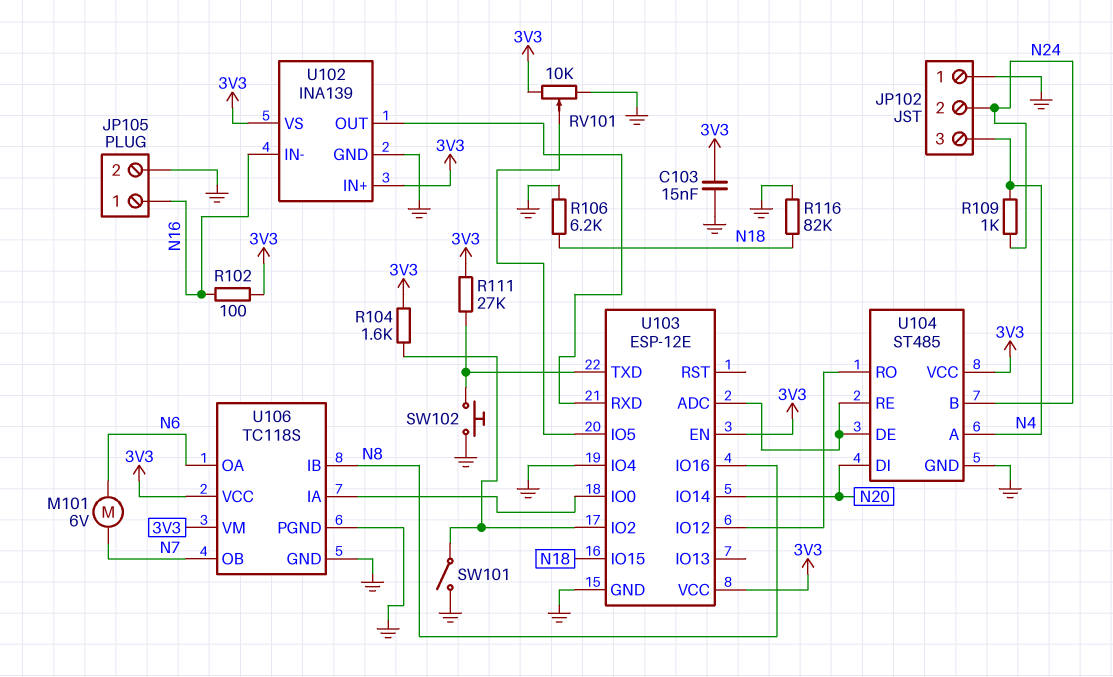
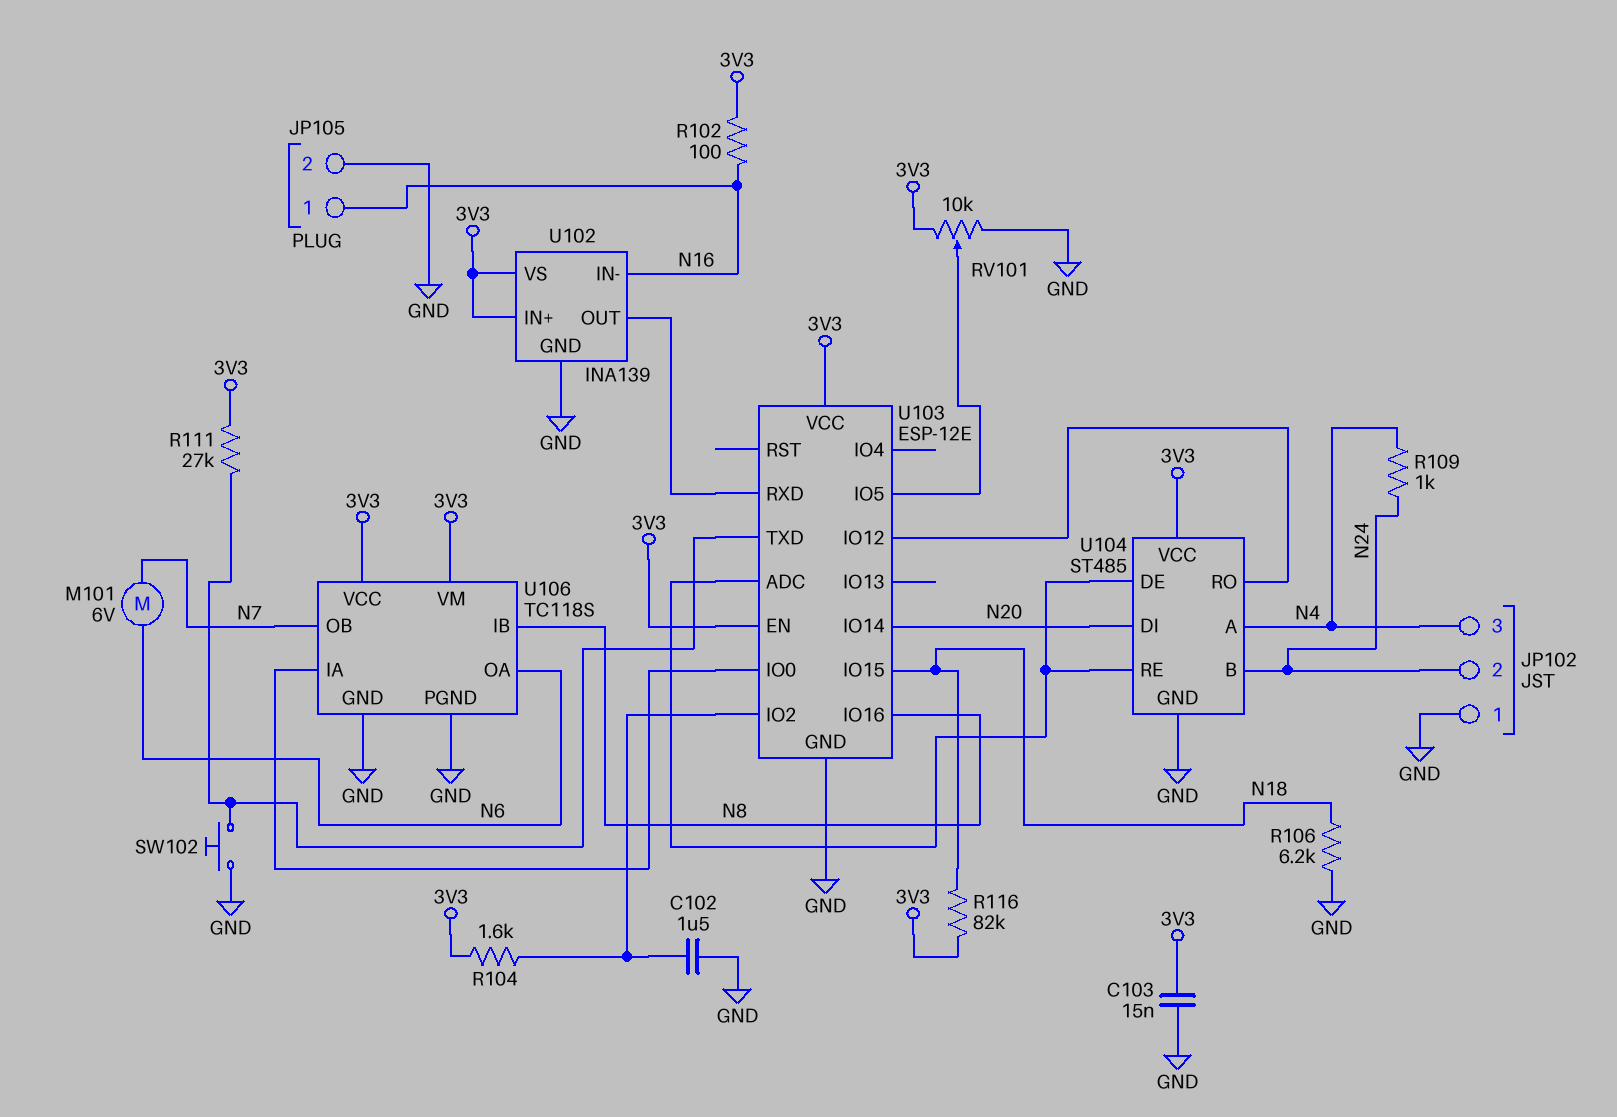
C102: none -> 1.5uF (GND, U103/IO2)
R116: 82k (GND, N18) -> 82k (3V3, N18)
SW101: switch (GND, U103/IO2) -> none
U103 pin IO4: GND -> none

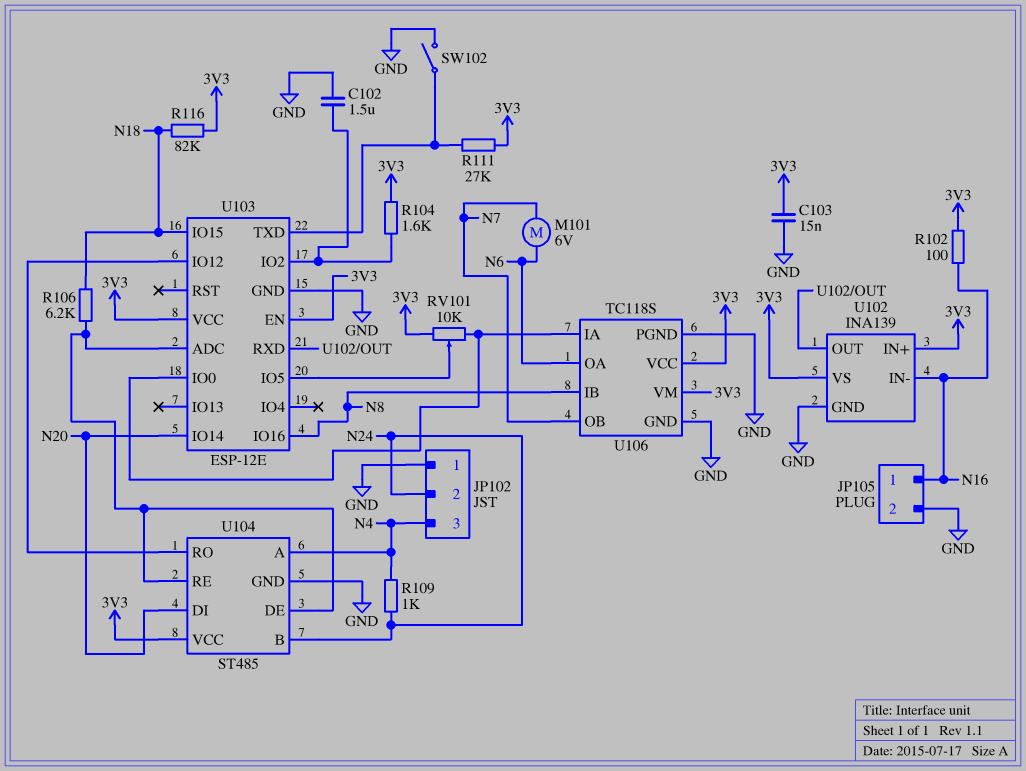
R106: 6.2k (GND, N18) -> 6.2k (N18, U103/ADC)
RV101: 10k (3V3, GND, wiper U103/IO5) -> 10k (3V3, U103/IO0, wiper U103/IO5)
SW102: button (GND, U103/TXD) -> switch (GND, U103/TXD)

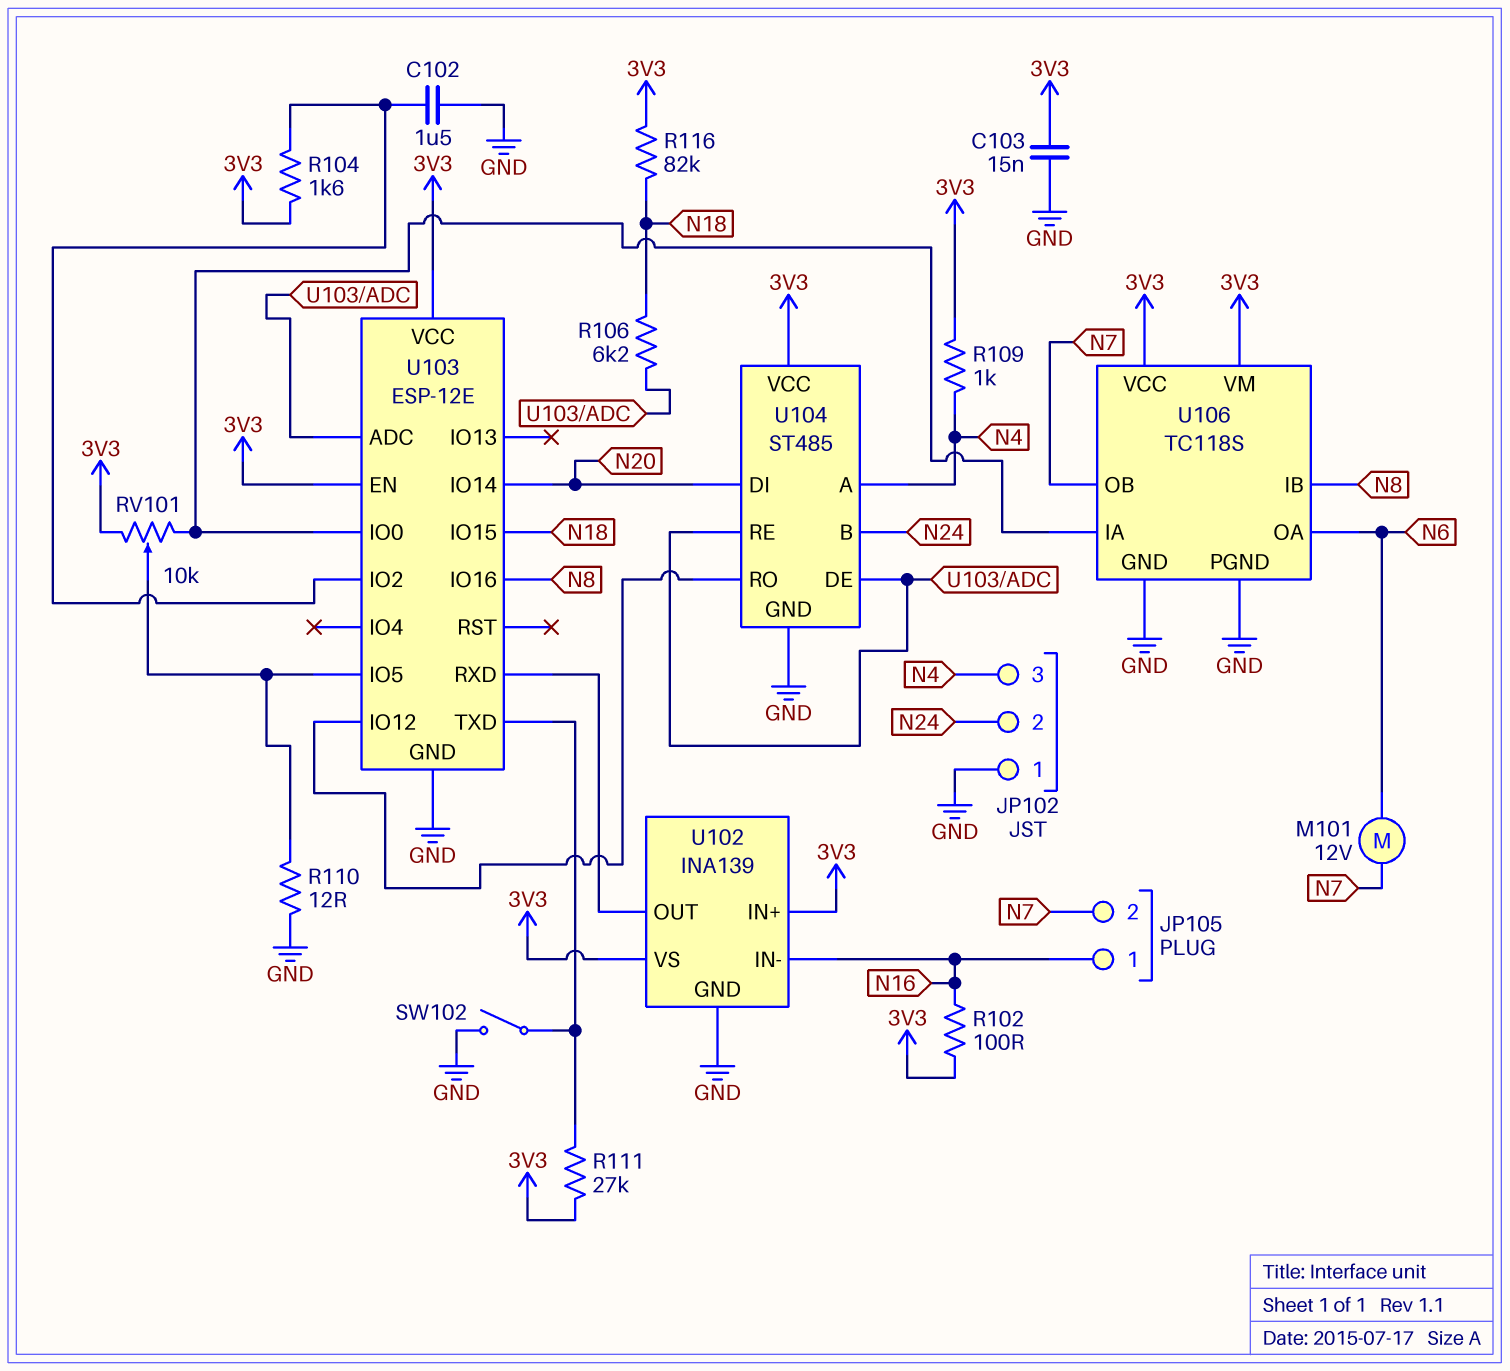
JP105 pin 2: GND -> N7
M101: motor 6V (N6, N7) -> motor 12V (N6, N7)
R109: 1k (N4, N24) -> 1k (3V3, N4)
R110: none -> 12 (GND, U103/IO5)

